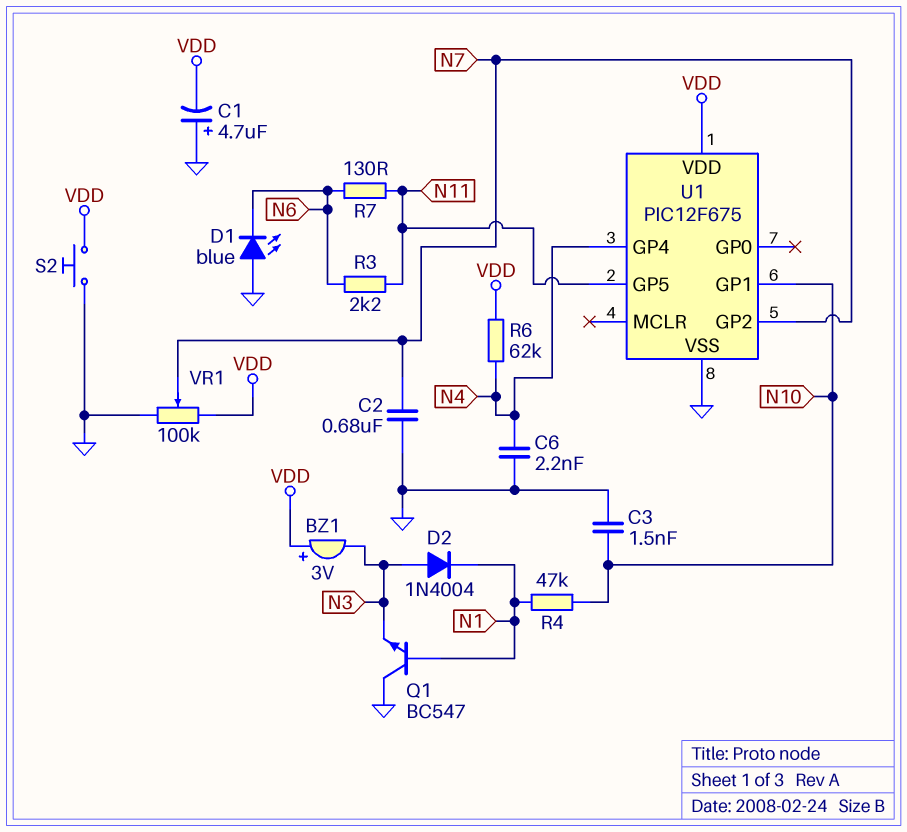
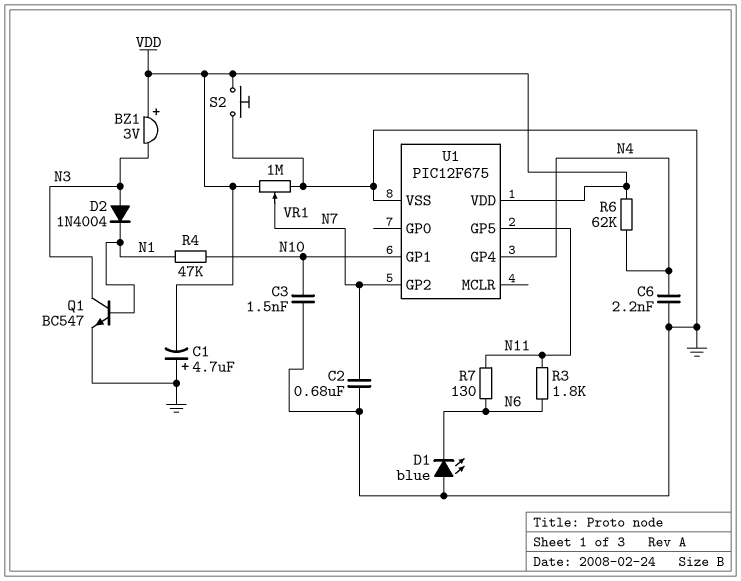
Q1: NPN BC547 (B N1, C GND, E N3) -> NPN BC547 (B N1, C N3, E GND)
R3: 2.2k (N6, N11) -> 1.8k (N6, N11)
VR1: 100k (GND, VDD, wiper N7) -> 1M (GND, VDD, wiper N7)

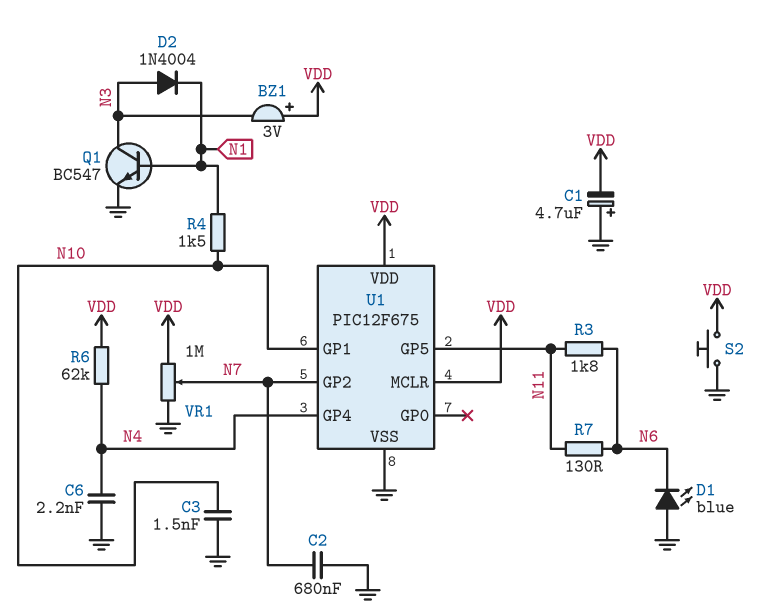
R4: 47k (N1, N10) -> 1.5k (N1, N10)
U1 pin MCLR: none -> VDD

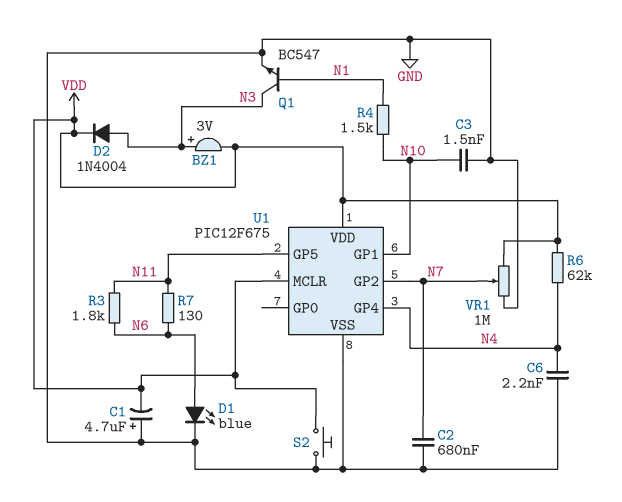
BZ1: buzzer 3V (plus VDD, minus N3) -> buzzer 3V (plus N3, minus VDD)
D1: LED blue (A GND, K N6) -> LED blue (A N6, K GND)
D2: diode 1N4004 (A N3, K N1) -> diode 1N4004 (A N3, K VDD)

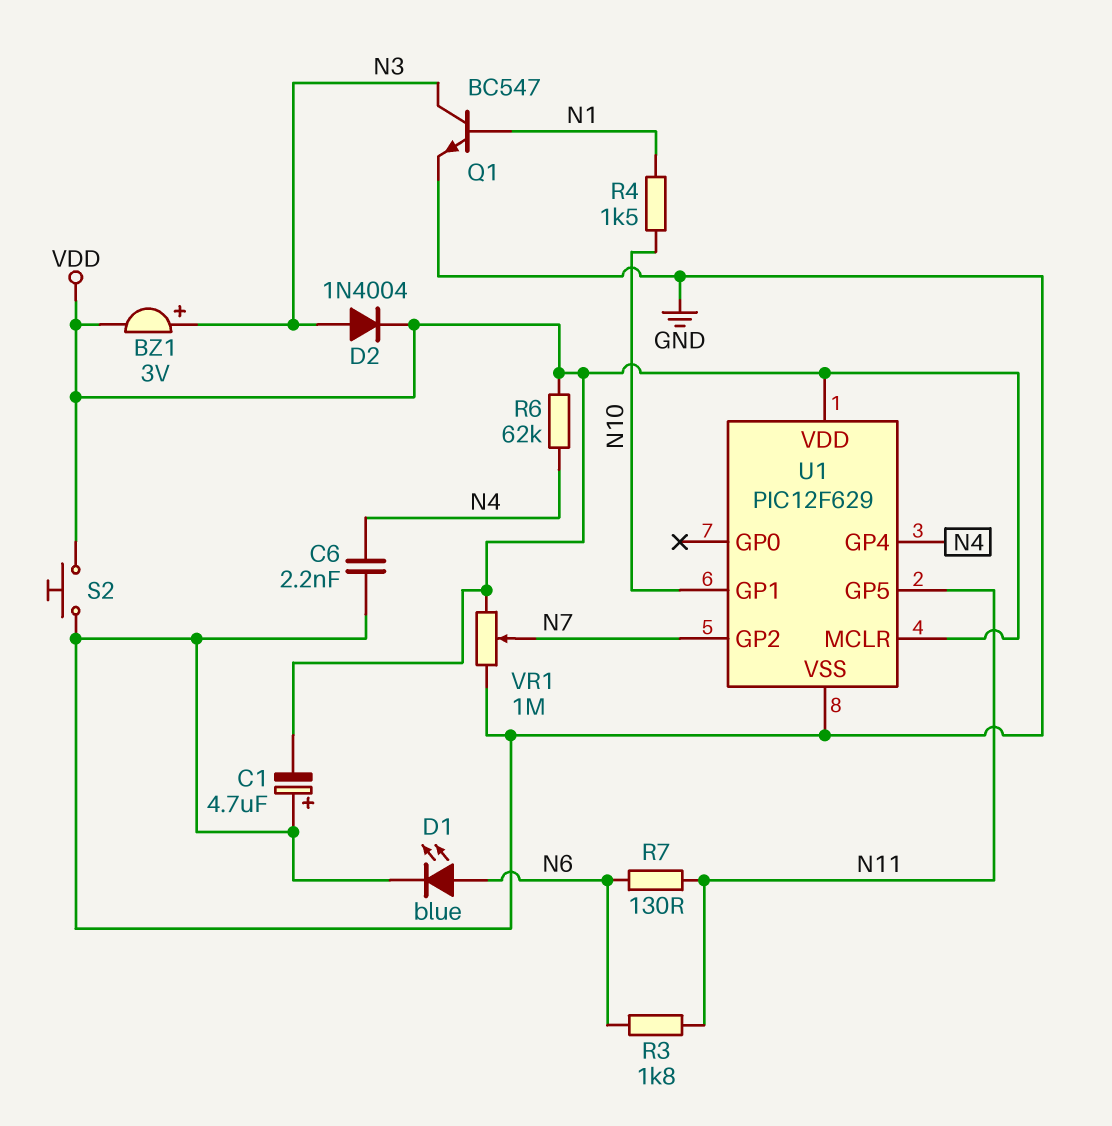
C2: 680nF (GND, N7) -> none
C3: 1.5nF (GND, N10) -> none
U1: PIC12F675 -> PIC12F629

